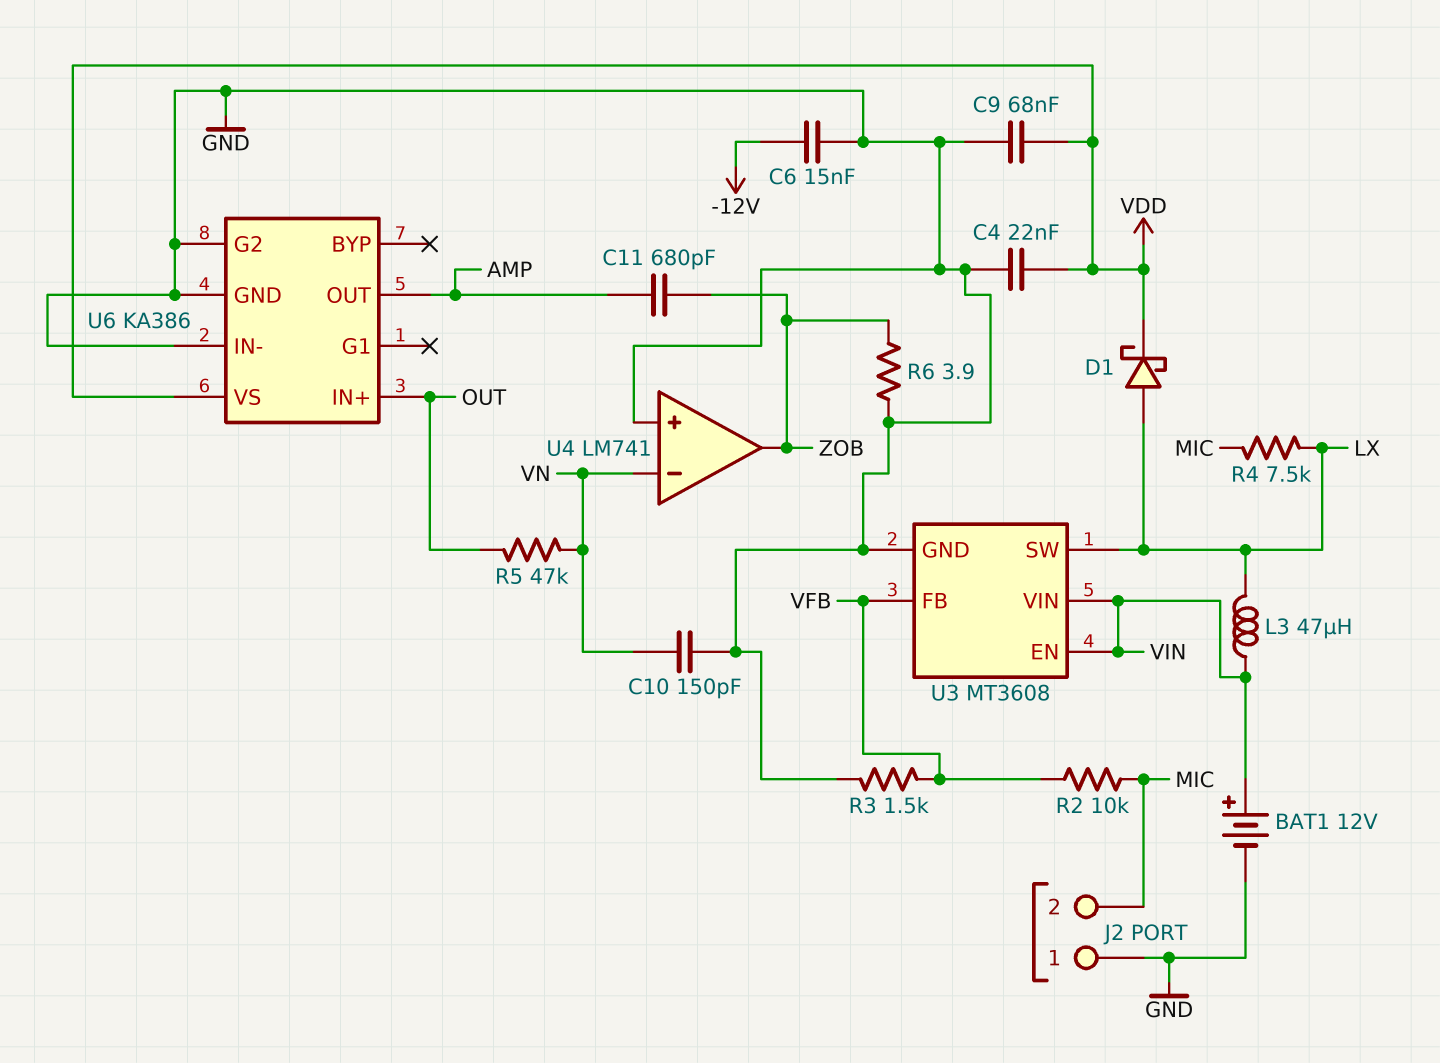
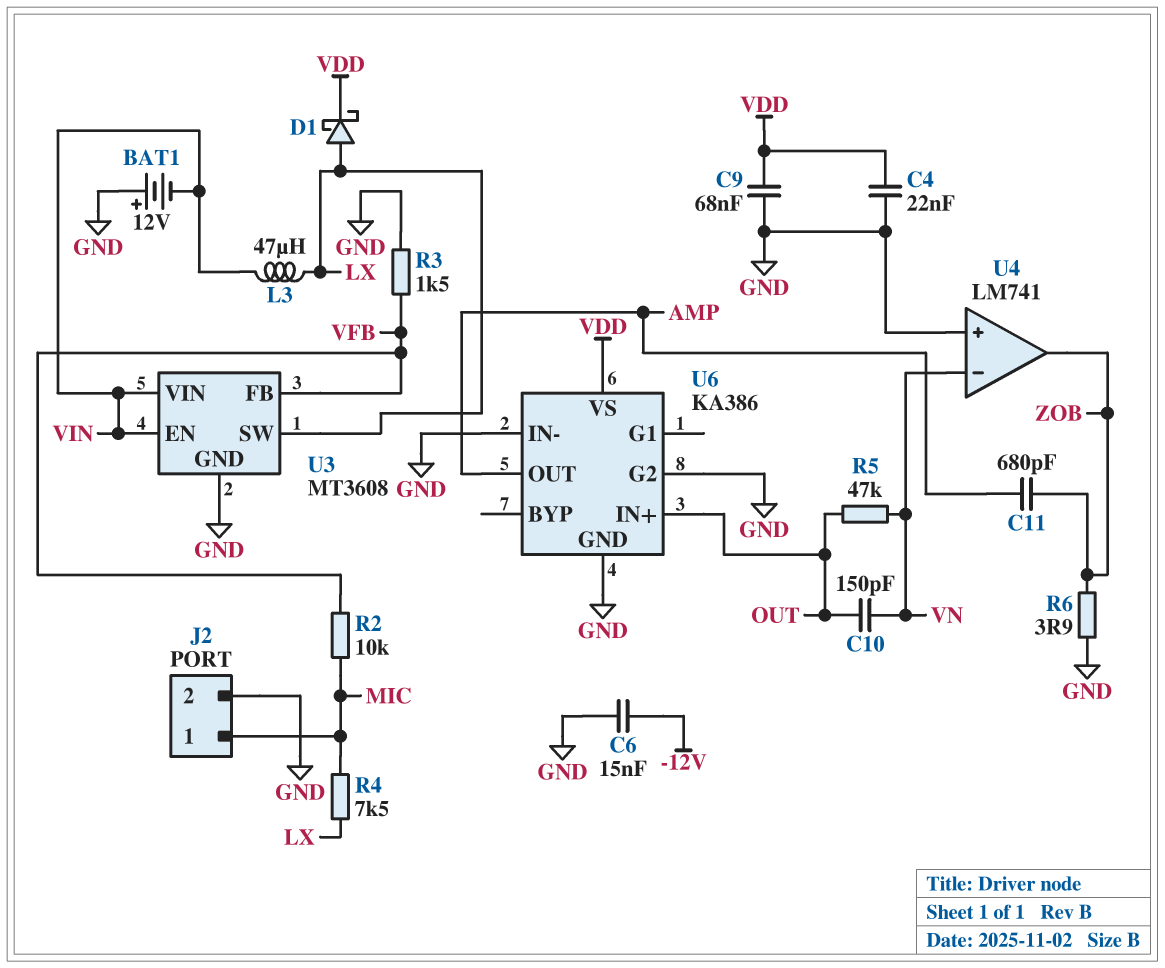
BAT1: 12V (plus VIN, minus GND) -> 12V (plus GND, minus VIN)
C10: 150pF (GND, VN) -> 150pF (OUT, VN)
J2 pin 1: GND -> MIC
J2 pin 2: MIC -> GND

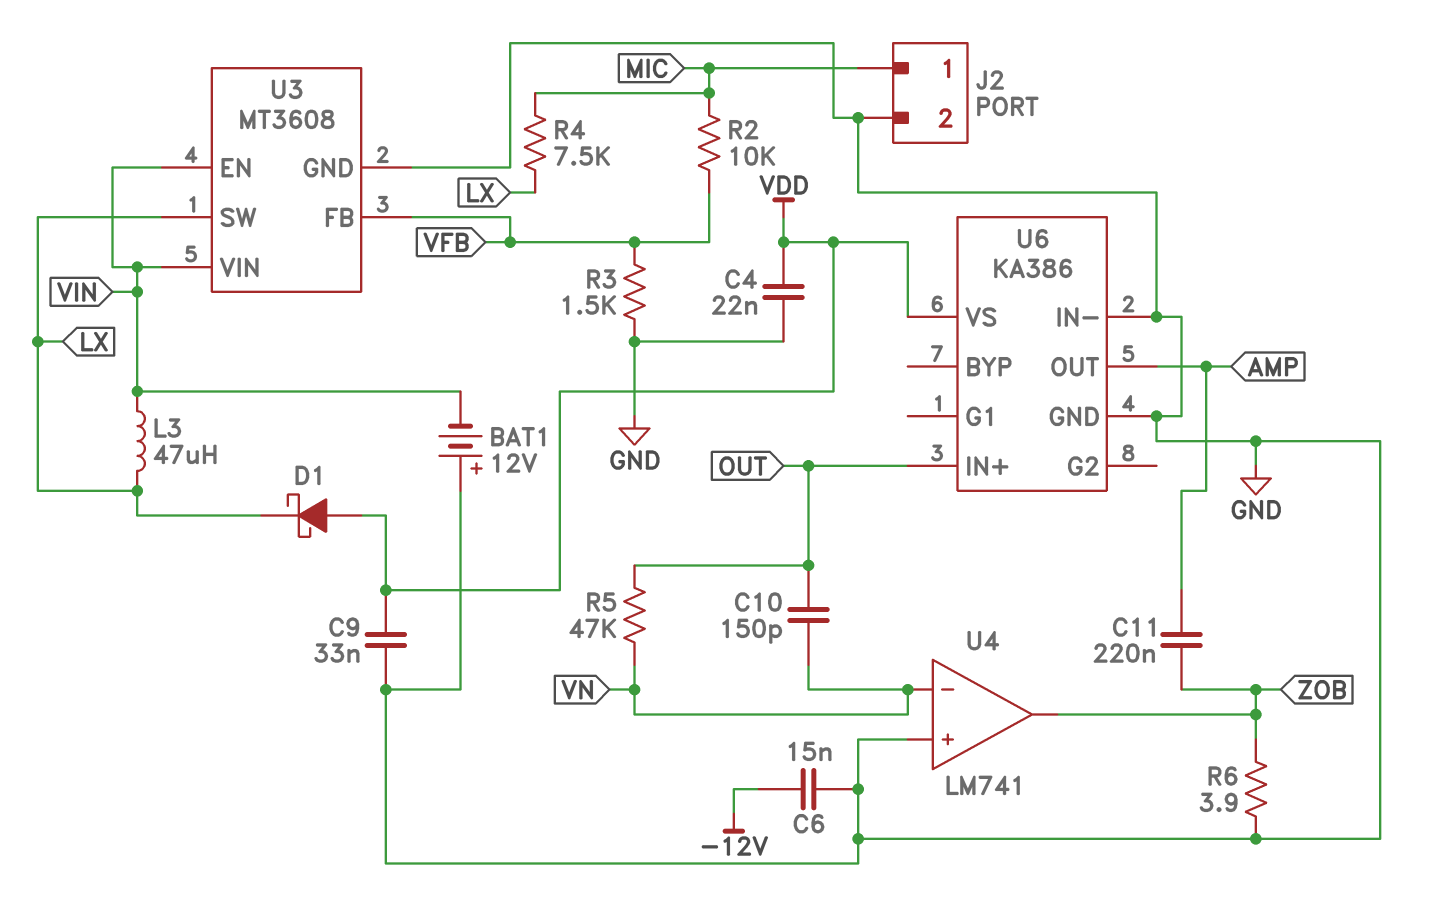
C9: 68nF (GND, VDD) -> 33nF (GND, VDD)
C11: 680pF (AMP, ZOB) -> 220nF (AMP, ZOB)
D1: schottky (A LX, K VDD) -> schottky (A VDD, K LX)
U6 pin G2: GND -> none

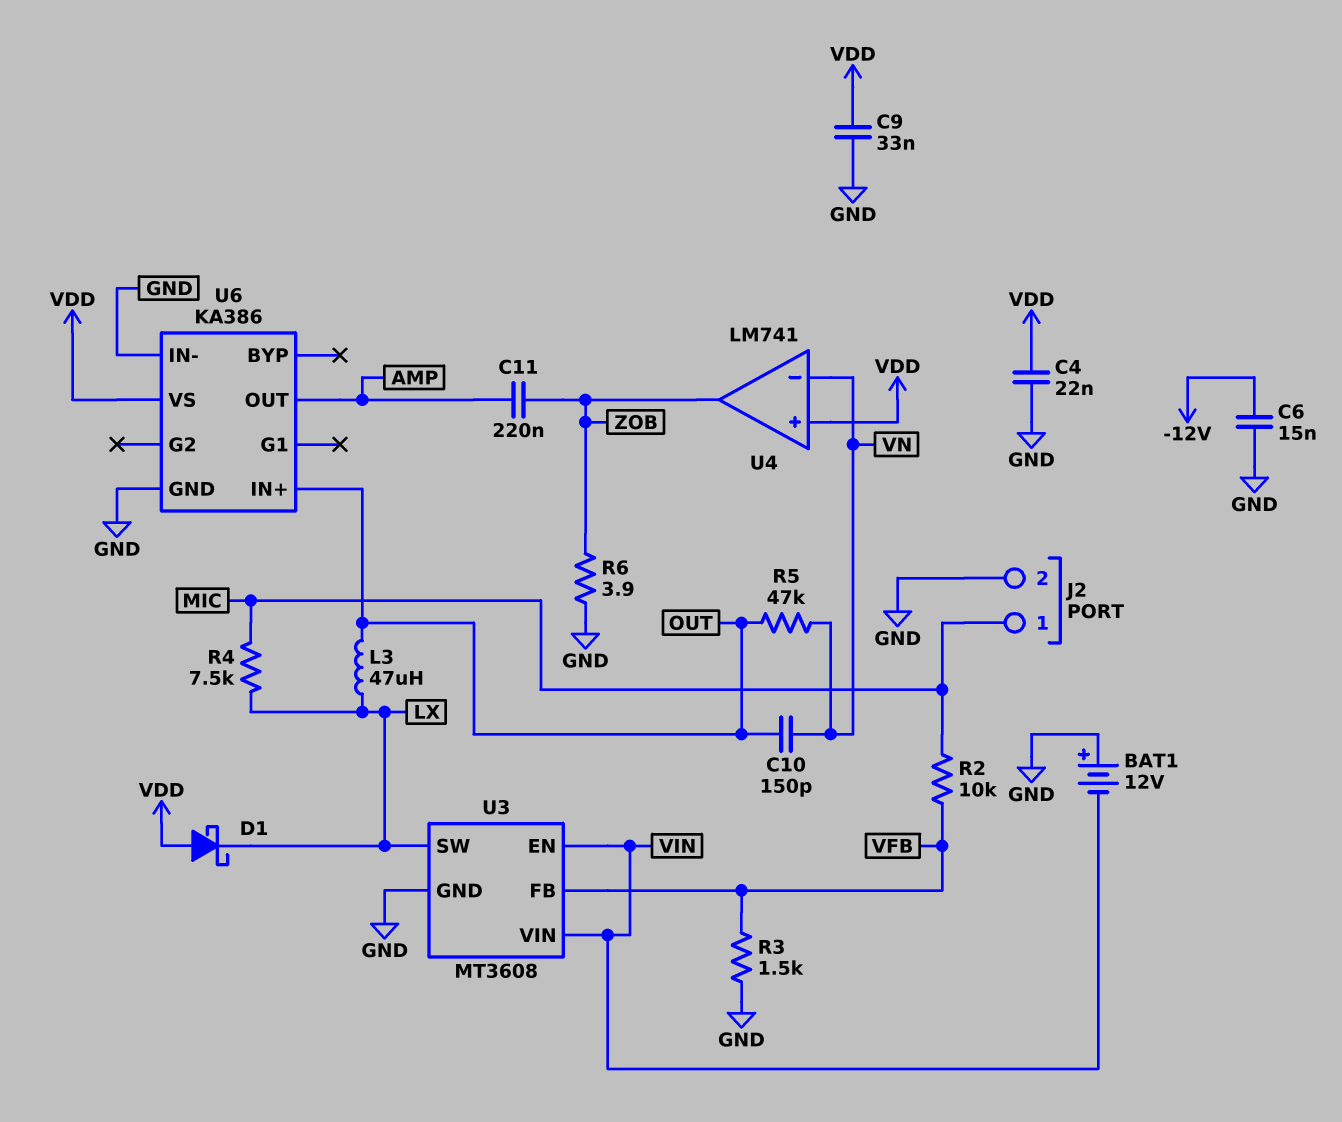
L3: 47uH (LX, VIN) -> 47uH (LX, OUT)
U4 pin in+: GND -> VDD

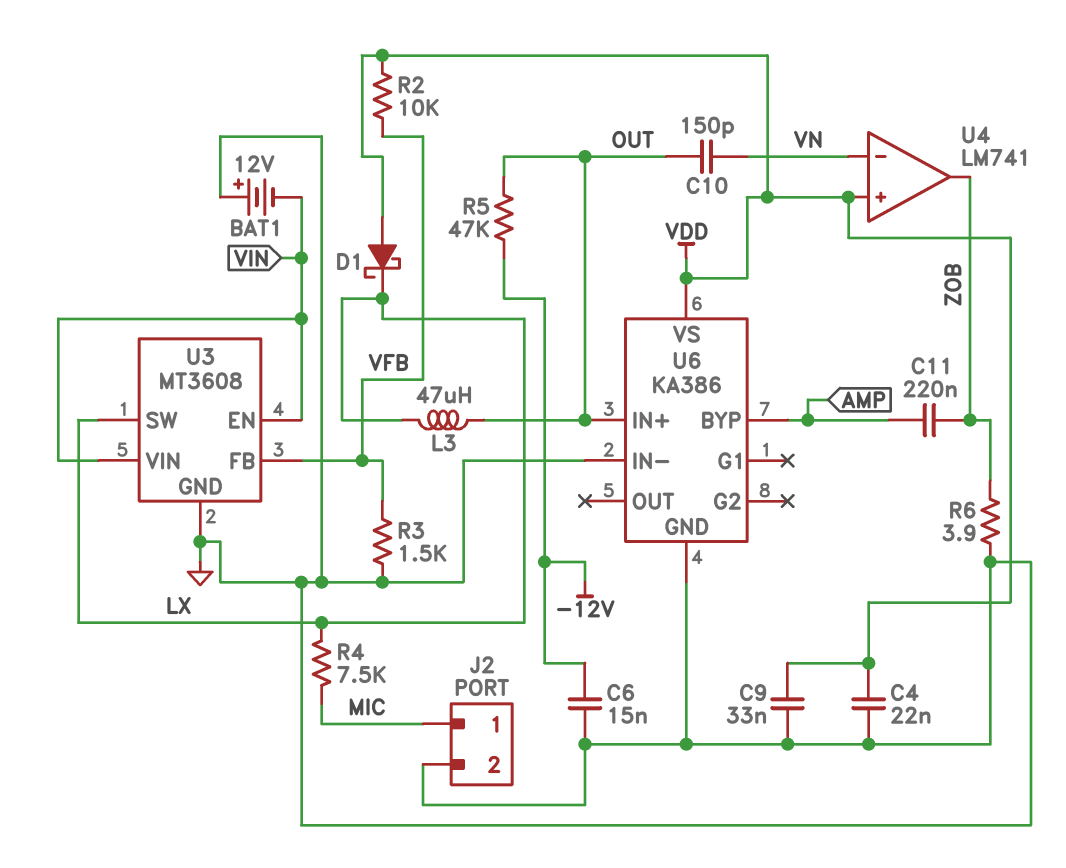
R2: 10k (MIC, VFB) -> 10k (VDD, VFB)
R5: 47k (OUT, VN) -> 47k (-12V, OUT)
U6 pin BYP: none -> AMP
U6 pin OUT: AMP -> none

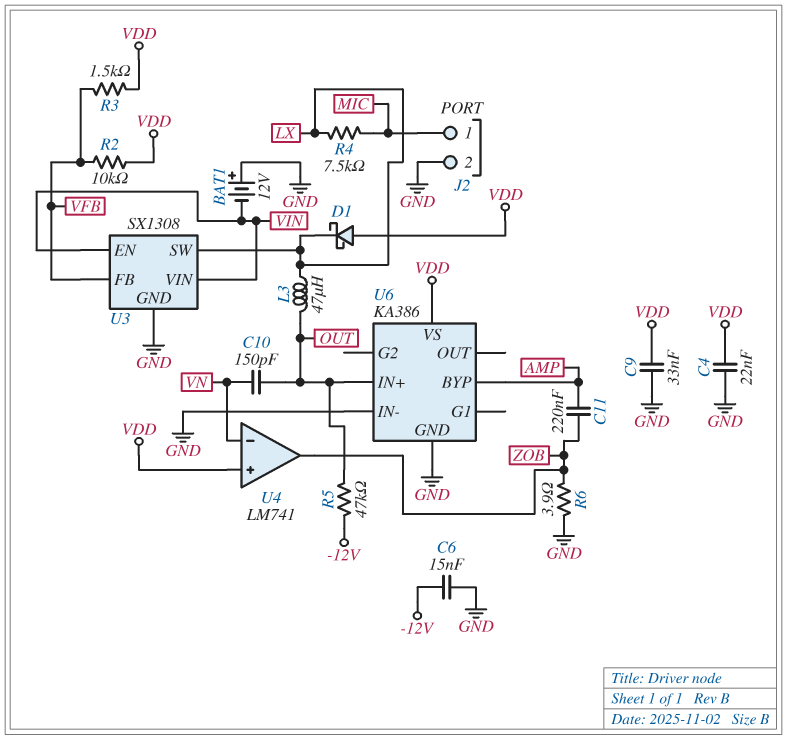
R3: 1.5k (GND, VFB) -> 1.5k (VDD, VFB)
U3: MT3608 -> SX1308

